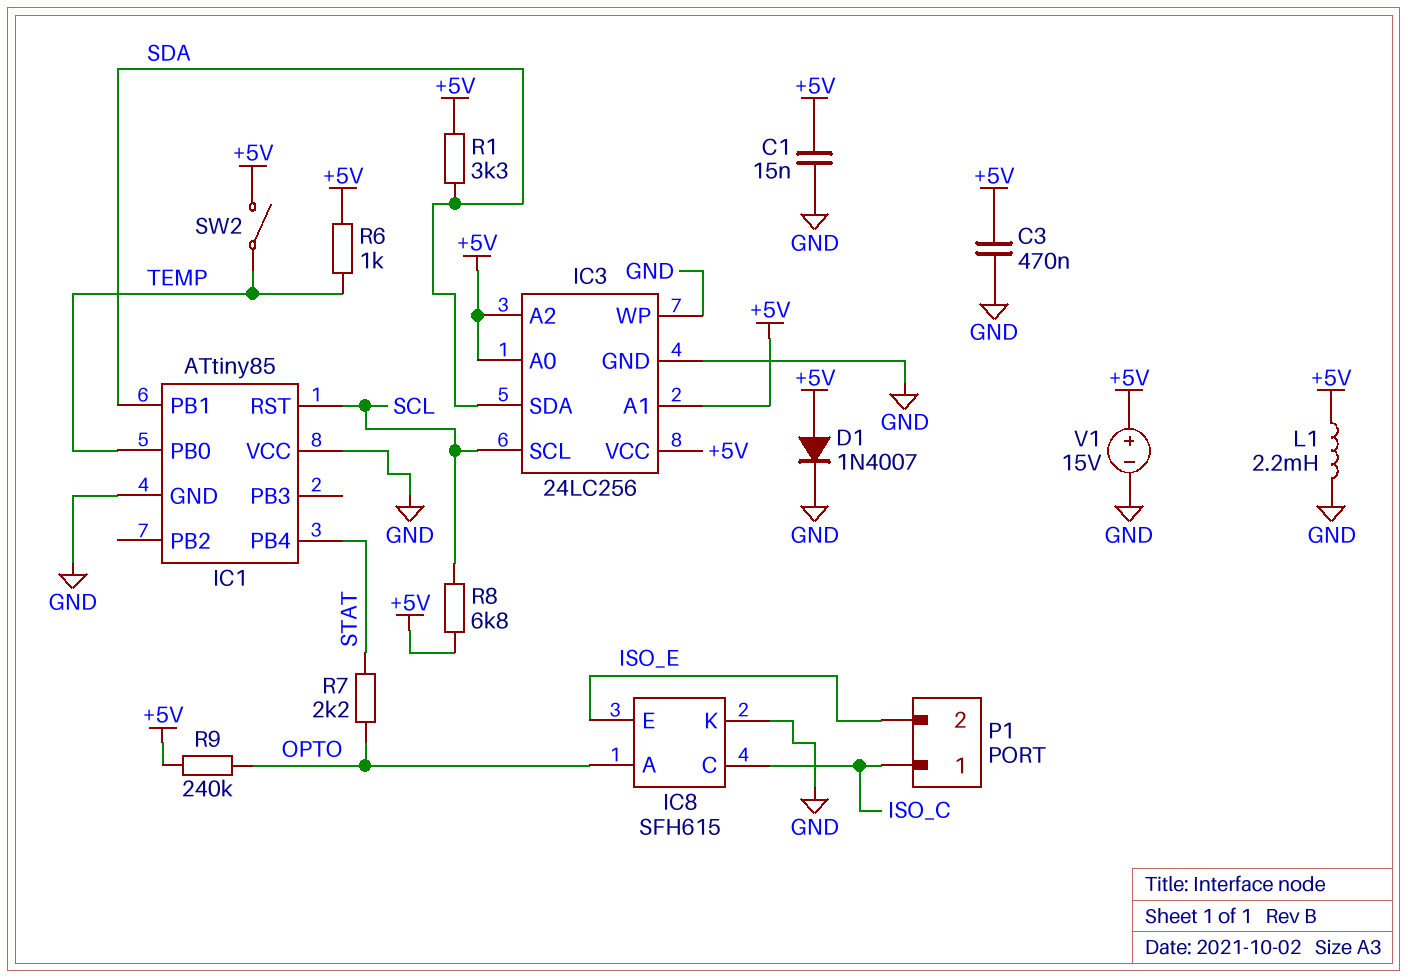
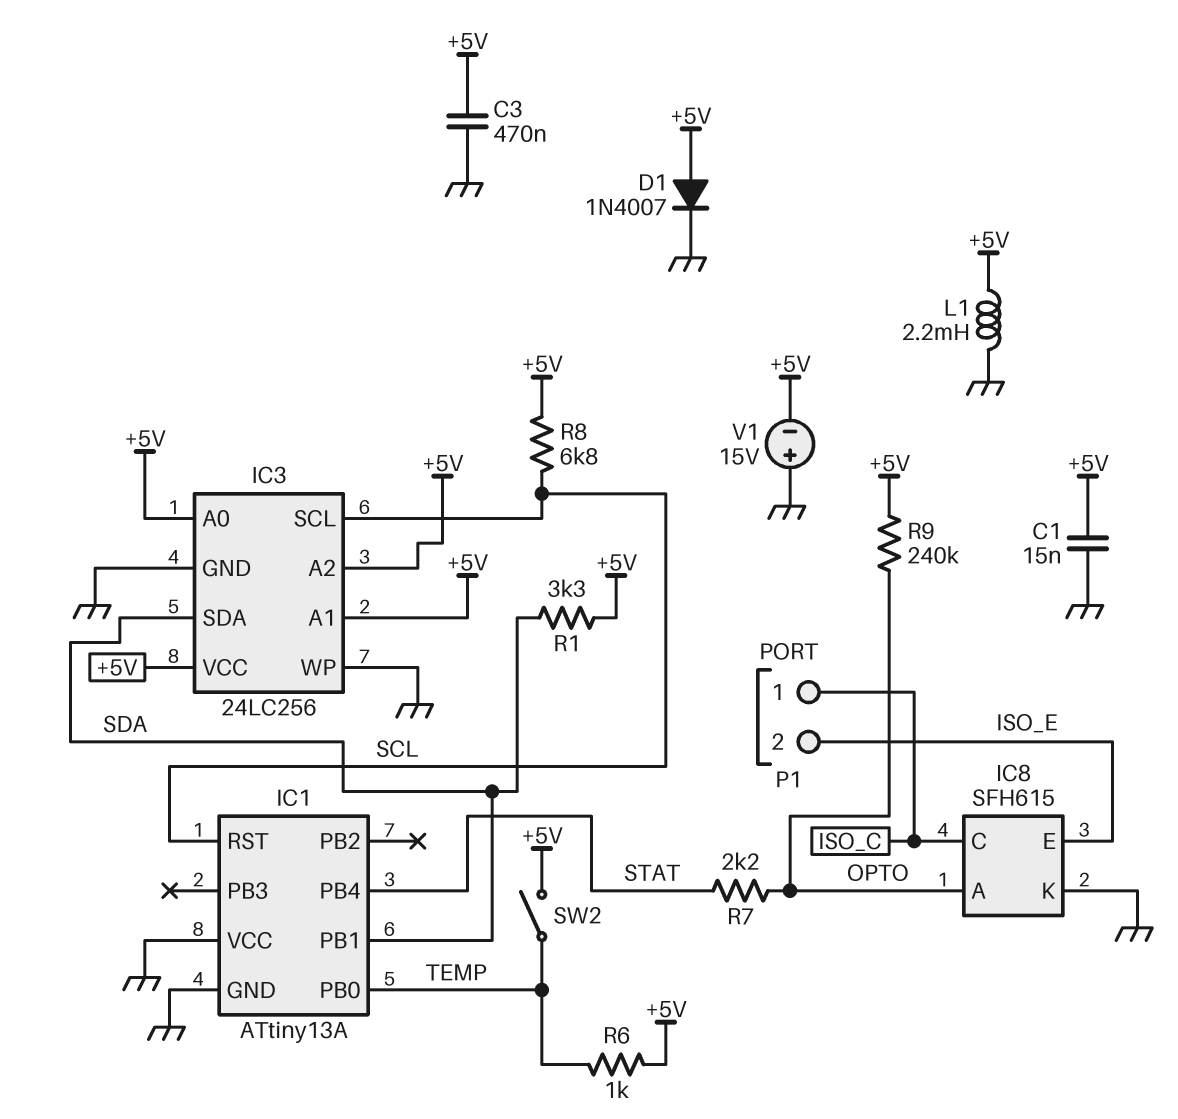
IC1: ATtiny85 -> ATtiny13A
V1: 15V (plus +5V, minus GND) -> 15V (plus GND, minus +5V)

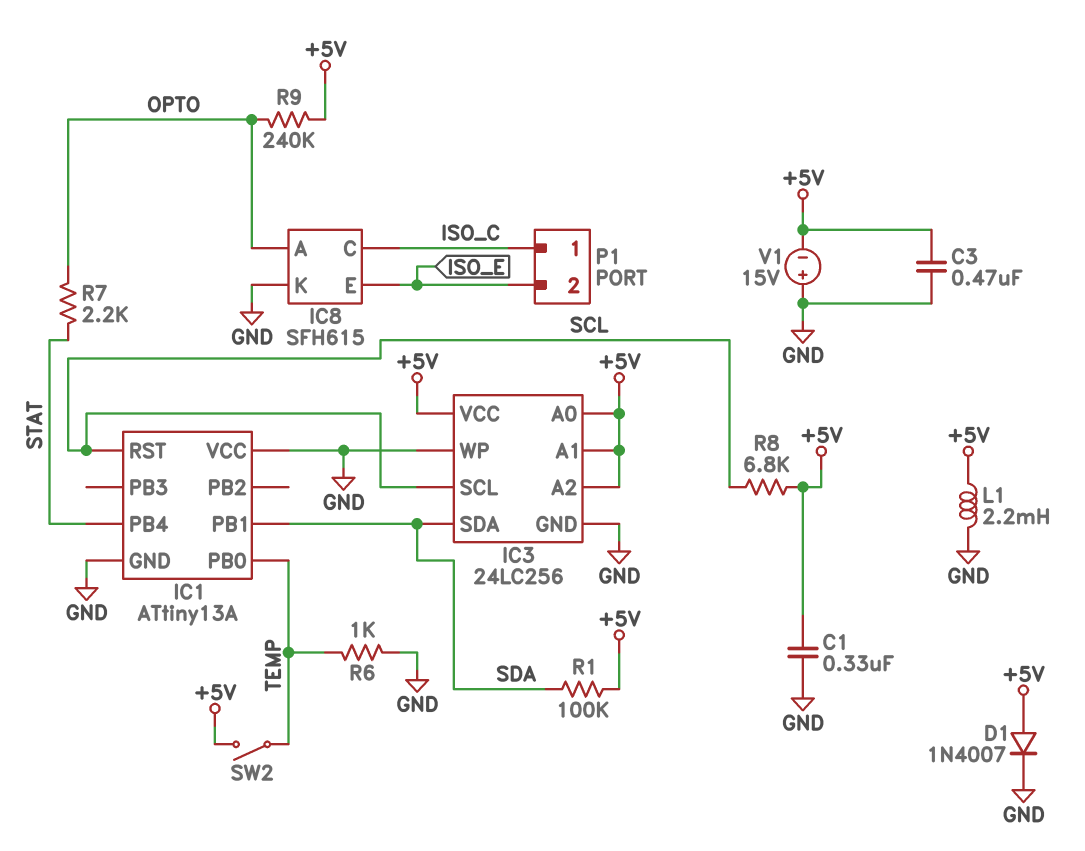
C1: 15nF (+5V, GND) -> 330nF (+5V, GND)
R1: 3.3k (+5V, SDA) -> 100k (+5V, SDA)
R6: 1k (+5V, TEMP) -> 1k (GND, TEMP)

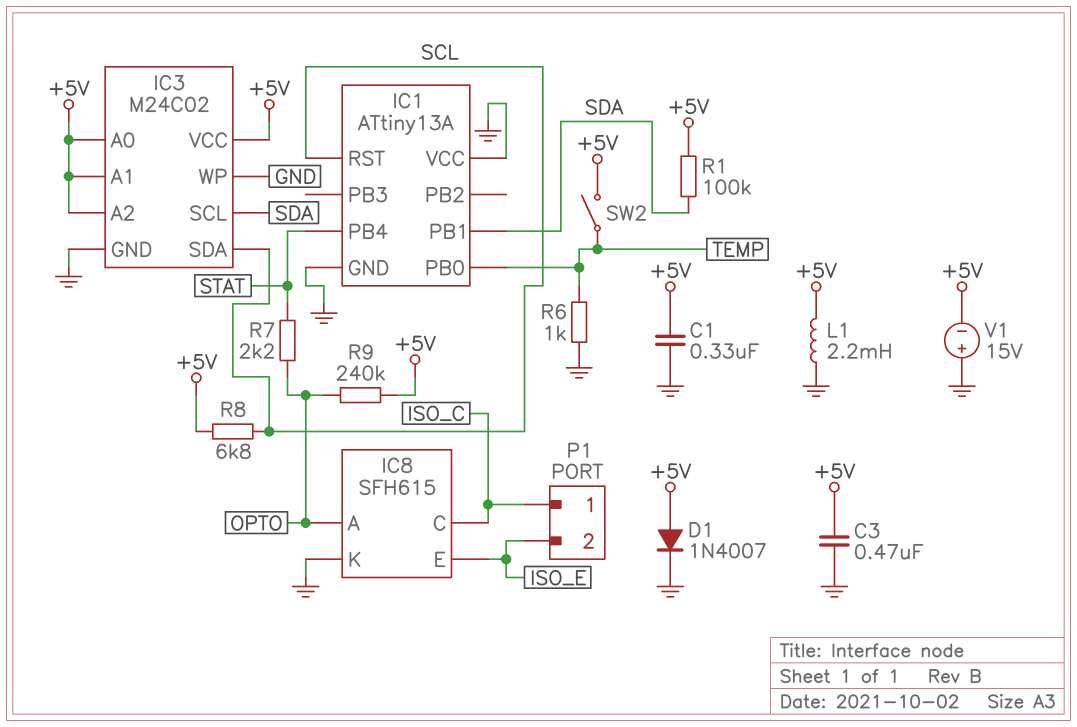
IC3: 24LC256 -> M24C02
IC3 pin SCL: SCL -> SDA
IC3 pin SDA: SDA -> SCL

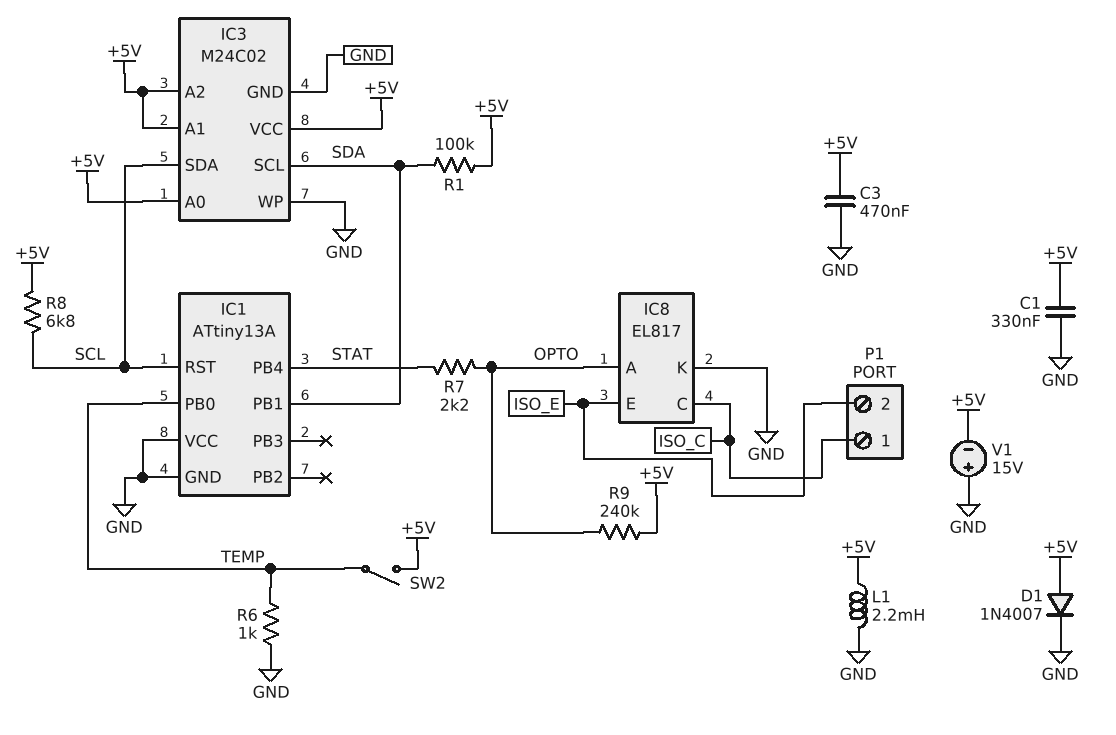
IC8: SFH615 -> EL817

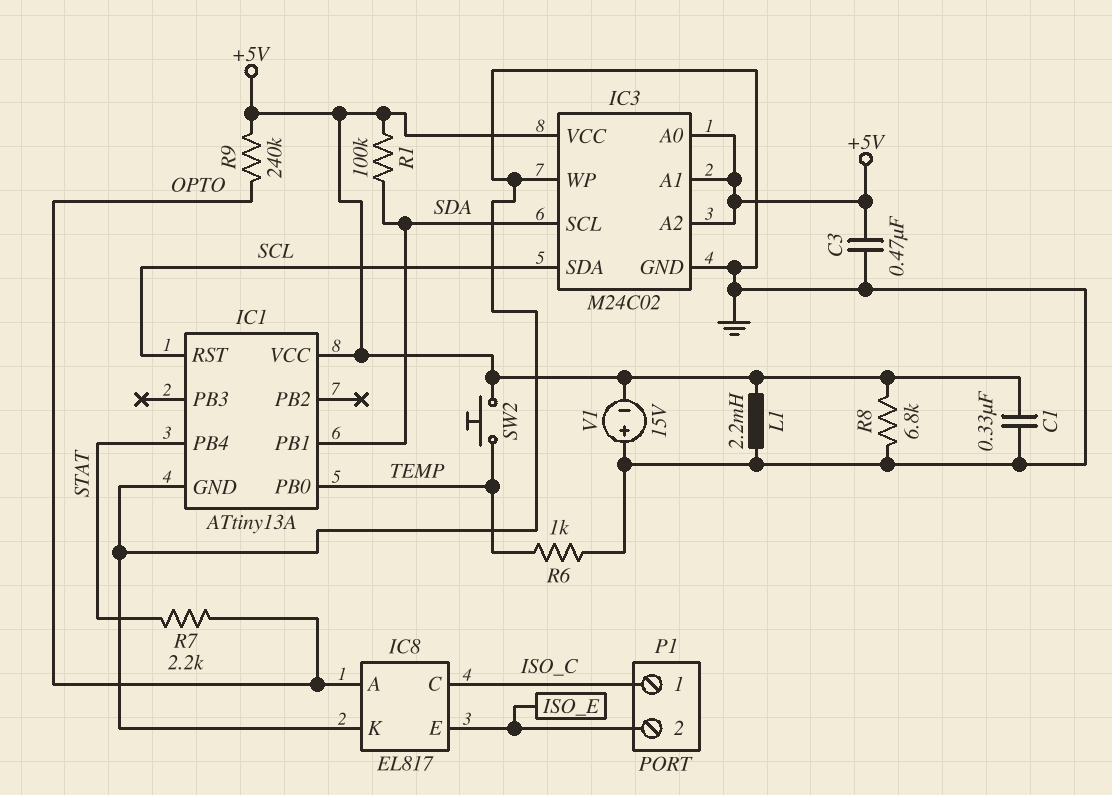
D1: diode 1N4007 (A +5V, K GND) -> none
IC1 pin VCC: GND -> +5V
R8: 6.8k (+5V, SCL) -> 6.8k (+5V, GND)
SW2: switch (+5V, TEMP) -> button (+5V, TEMP)

